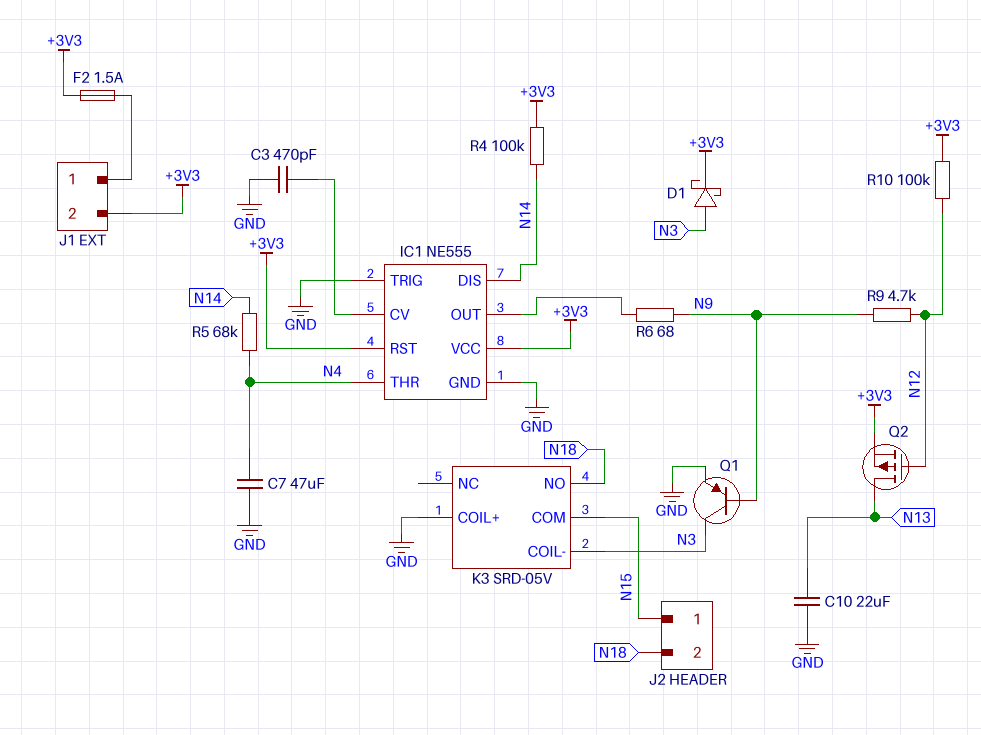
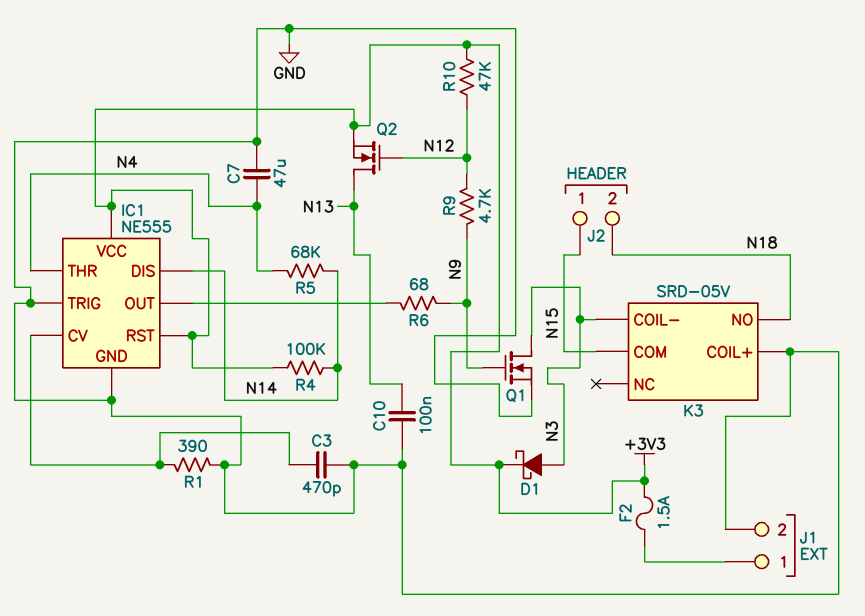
C10: 22uF (GND, N13) -> 100nF (GND, N13)
J1 pin 2: +3V3 -> GND
Q1: PNP (B N9, C N3, E GND) -> NMOS (G N9, D N3, S GND)
Q2: PMOS (G N12, D N13, S +3V3) -> NMOS (G N12, D N13, S +3V3)
R1: none -> 390 (GND, IC1/CV)
R10: 100k (+3V3, N12) -> 47k (+3V3, N12)

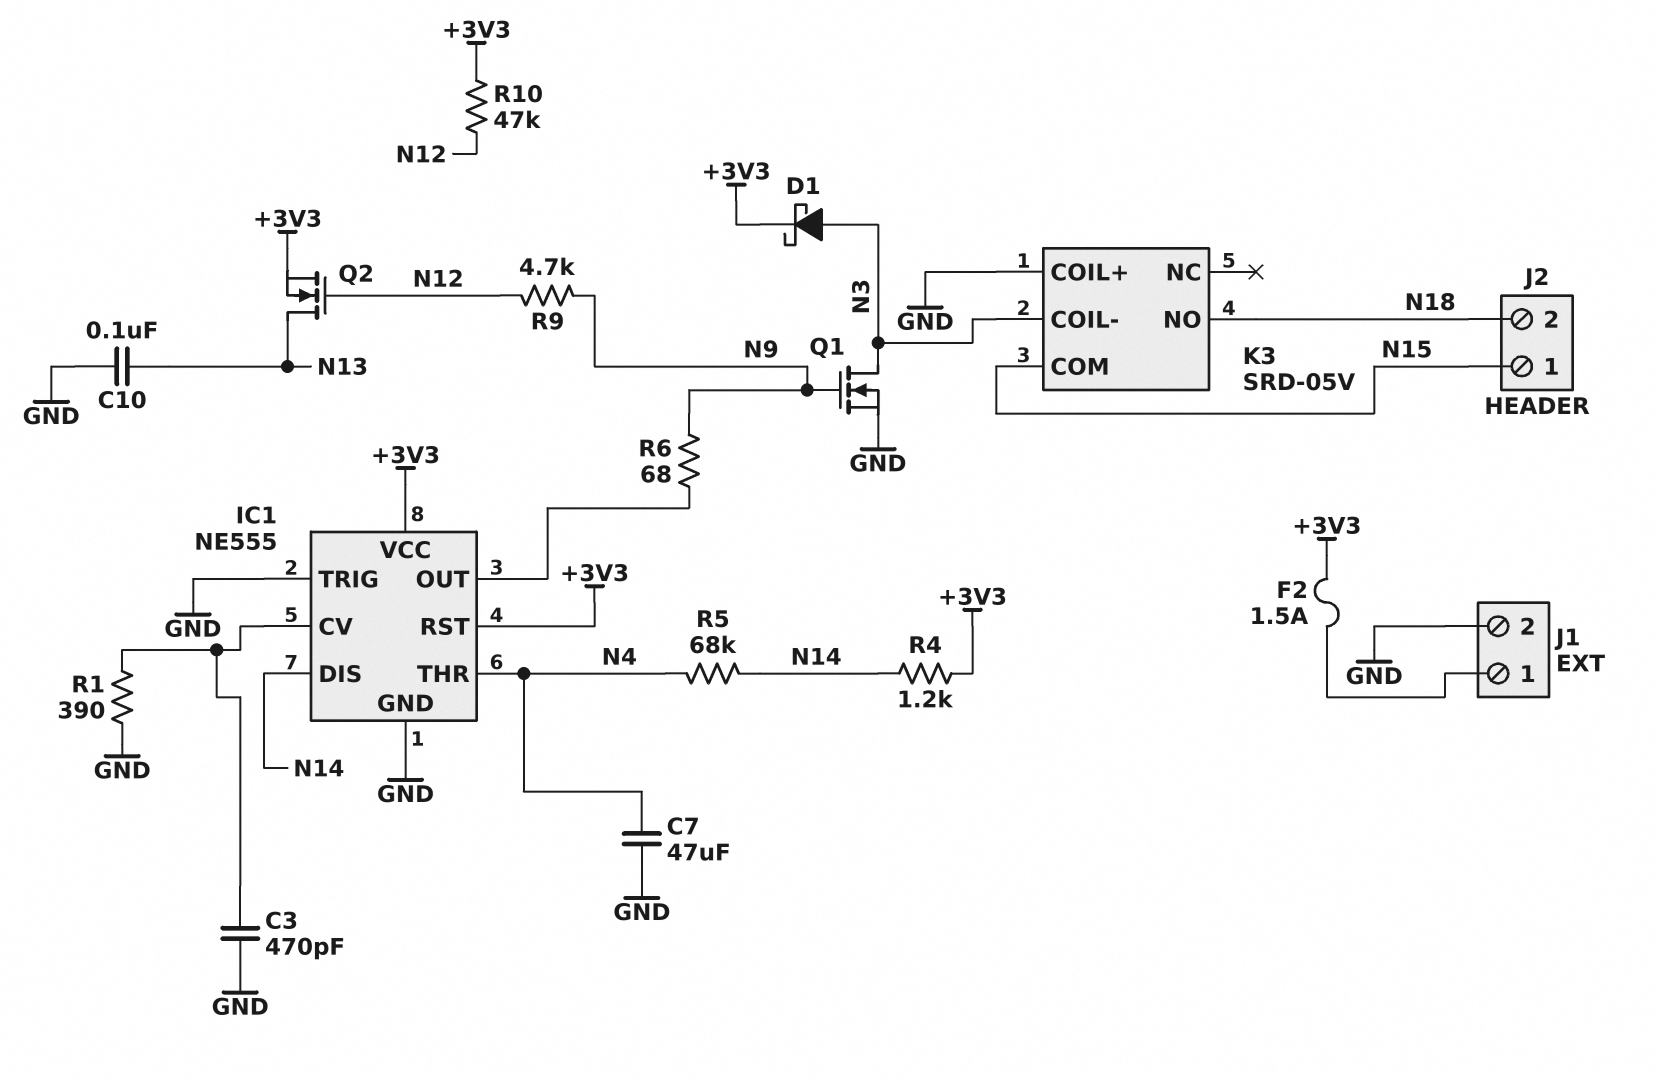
R4: 100k (+3V3, N14) -> 1.2k (+3V3, N14)

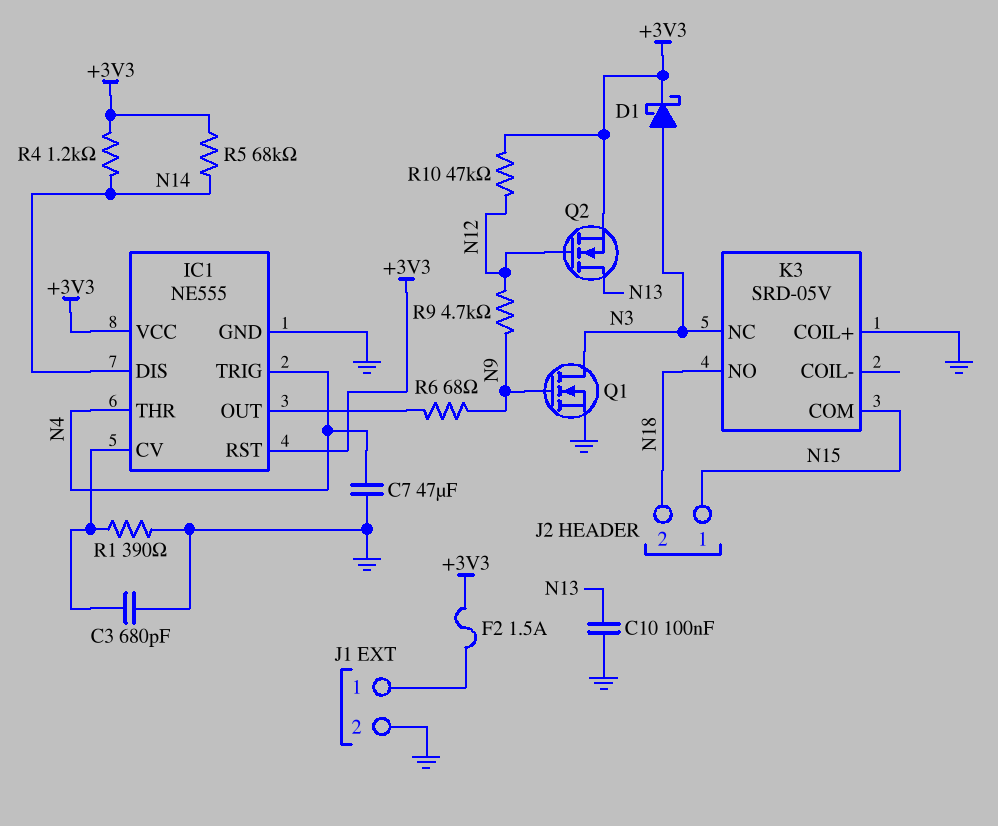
C3: 470pF (GND, IC1/CV) -> 680pF (GND, IC1/CV)
IC1 pin TRIG: GND -> N4
K3 pin COIL-: N3 -> none
K3 pin NC: none -> N3
R5: 68k (N4, N14) -> 68k (+3V3, N14)

